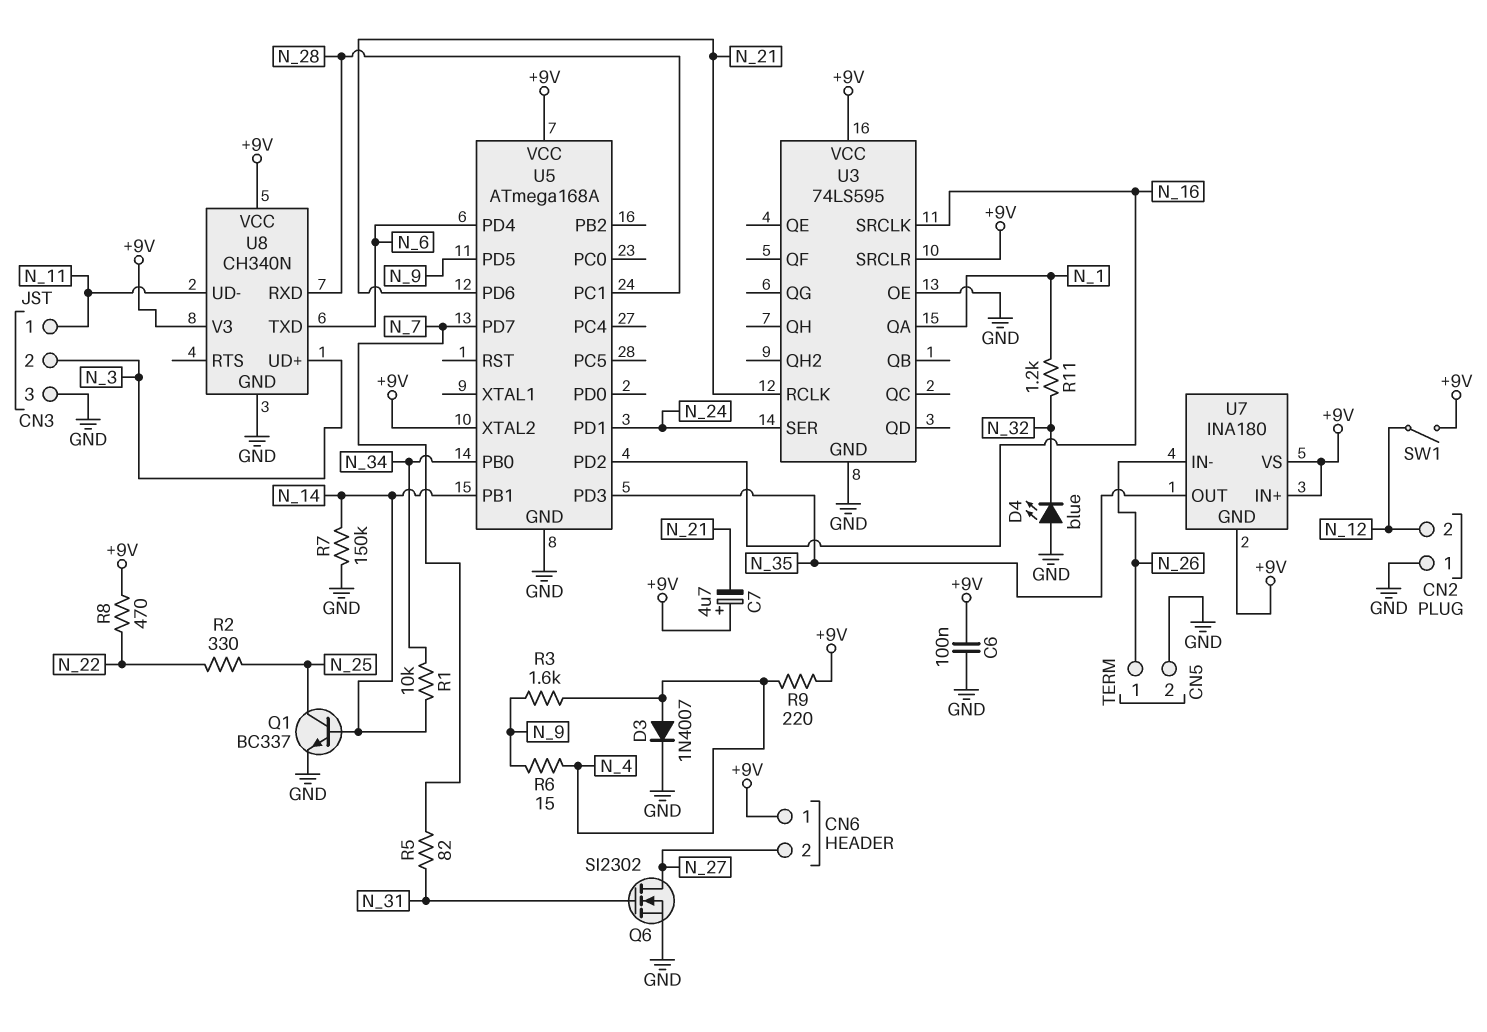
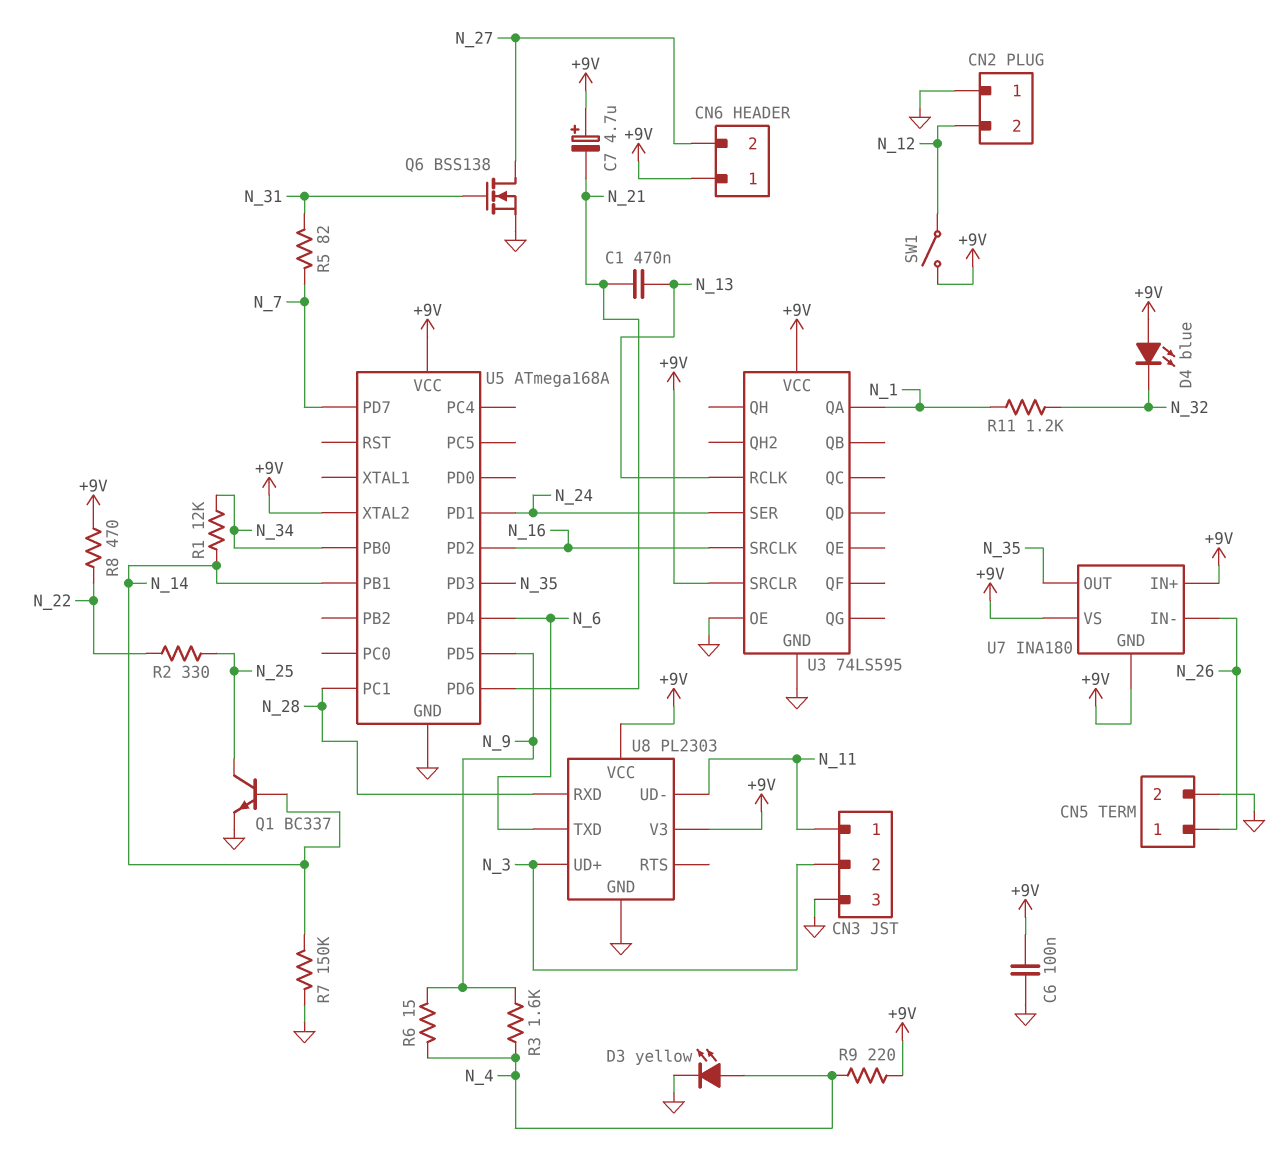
C1: none -> 470nF (N_13, N_21)
D3: diode 1N4007 (A N_4, K GND) -> LED yellow (A N_4, K GND)
D4: LED blue (A GND, K N_32) -> LED blue (A +9V, K N_32)
Q6: NMOS SI2302 (G N_31, D N_27, S GND) -> NMOS BSS138 (G N_31, D N_27, S GND)
R1: 10k (N_14, N_34) -> 12k (N_14, N_34)
U3 pin RCLK: N_21 -> N_13
U8: CH340N -> PL2303

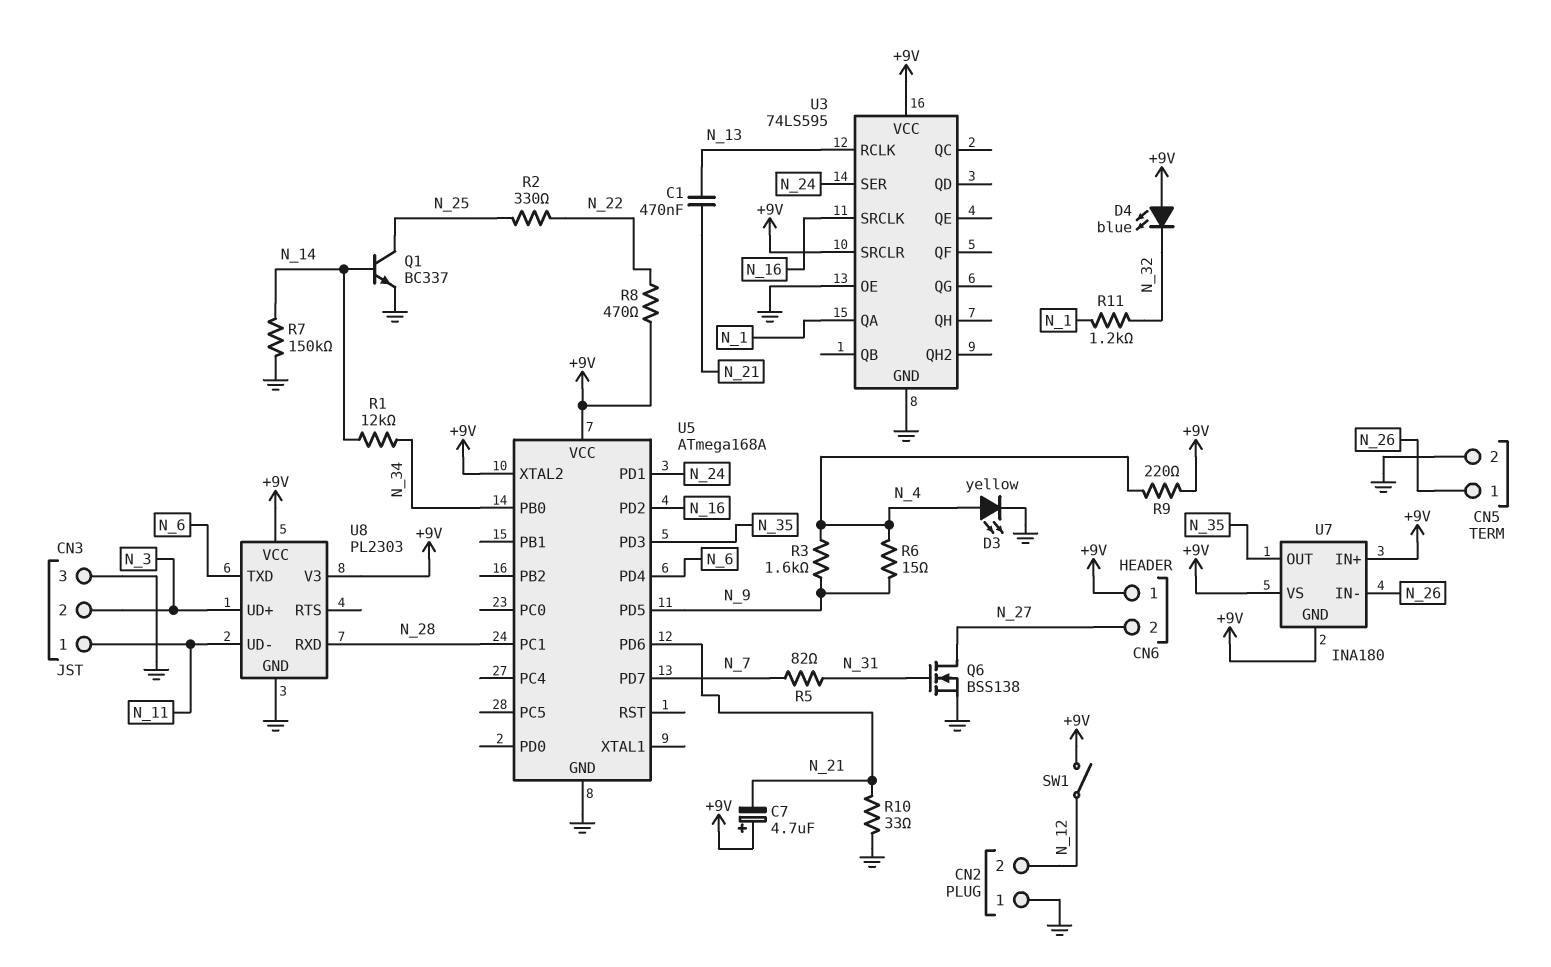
C6: 100nF (+9V, GND) -> none
R10: none -> 33 (GND, N_21)
U5 pin PB1: N_14 -> none

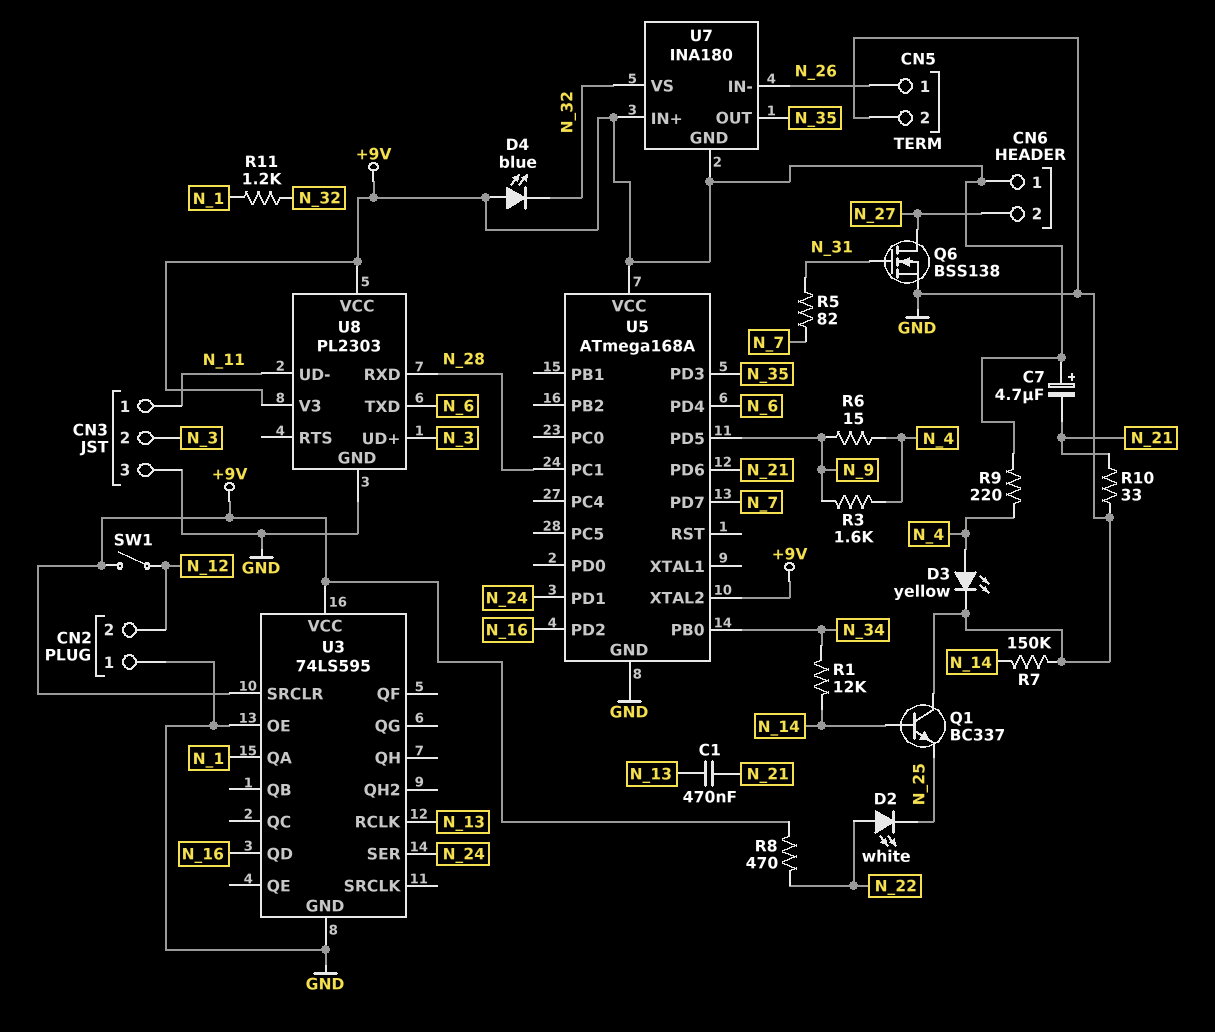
D2: none -> LED white (A N_22, K N_25)
Q1: NPN BC337 (B N_14, C N_25, E GND) -> NPN BC337 (B N_14, C GND, E N_25)
R2: 330 (N_22, N_25) -> none
U3 pin QD: none -> N_16
U3 pin SRCLK: N_16 -> none
U7 pin VS: +9V -> N_32

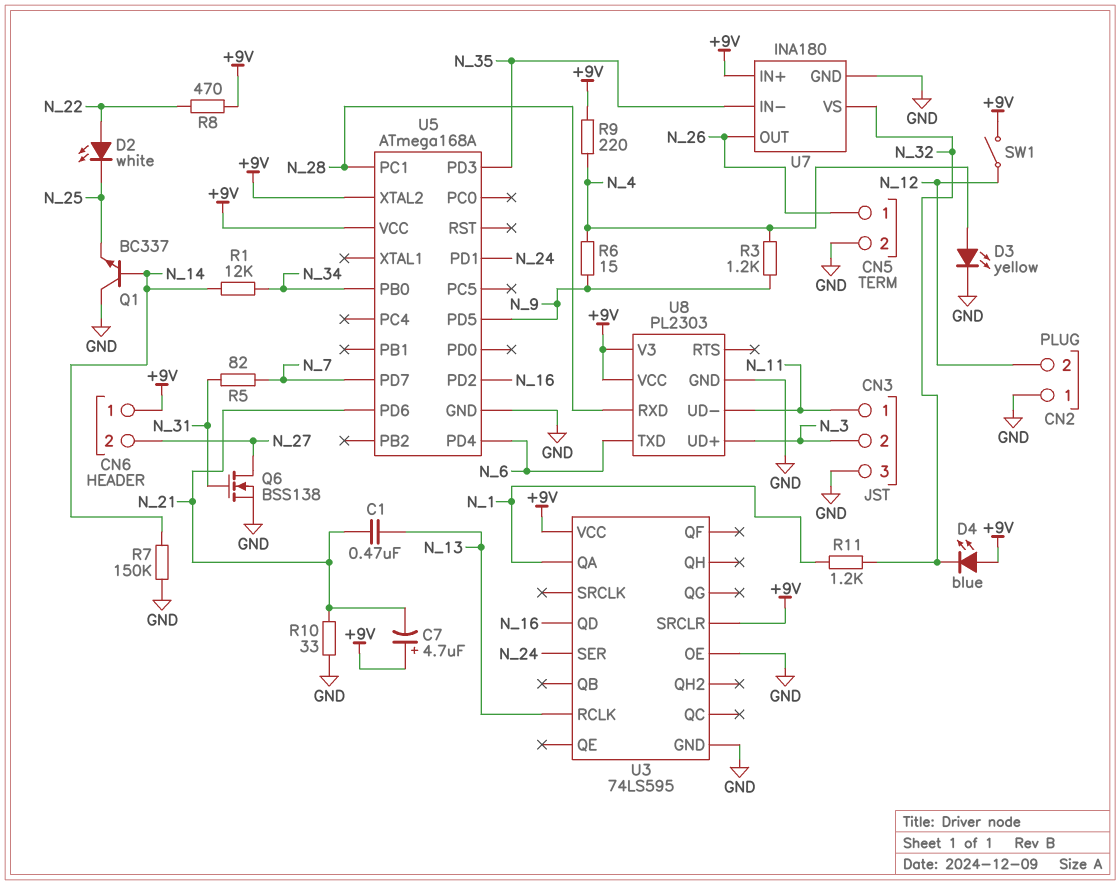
R3: 1.6k (N_4, N_9) -> 1.2k (N_4, N_9)
U7 pin GND: +9V -> GND
U7 pin IN-: N_26 -> N_35
U7 pin OUT: N_35 -> N_26

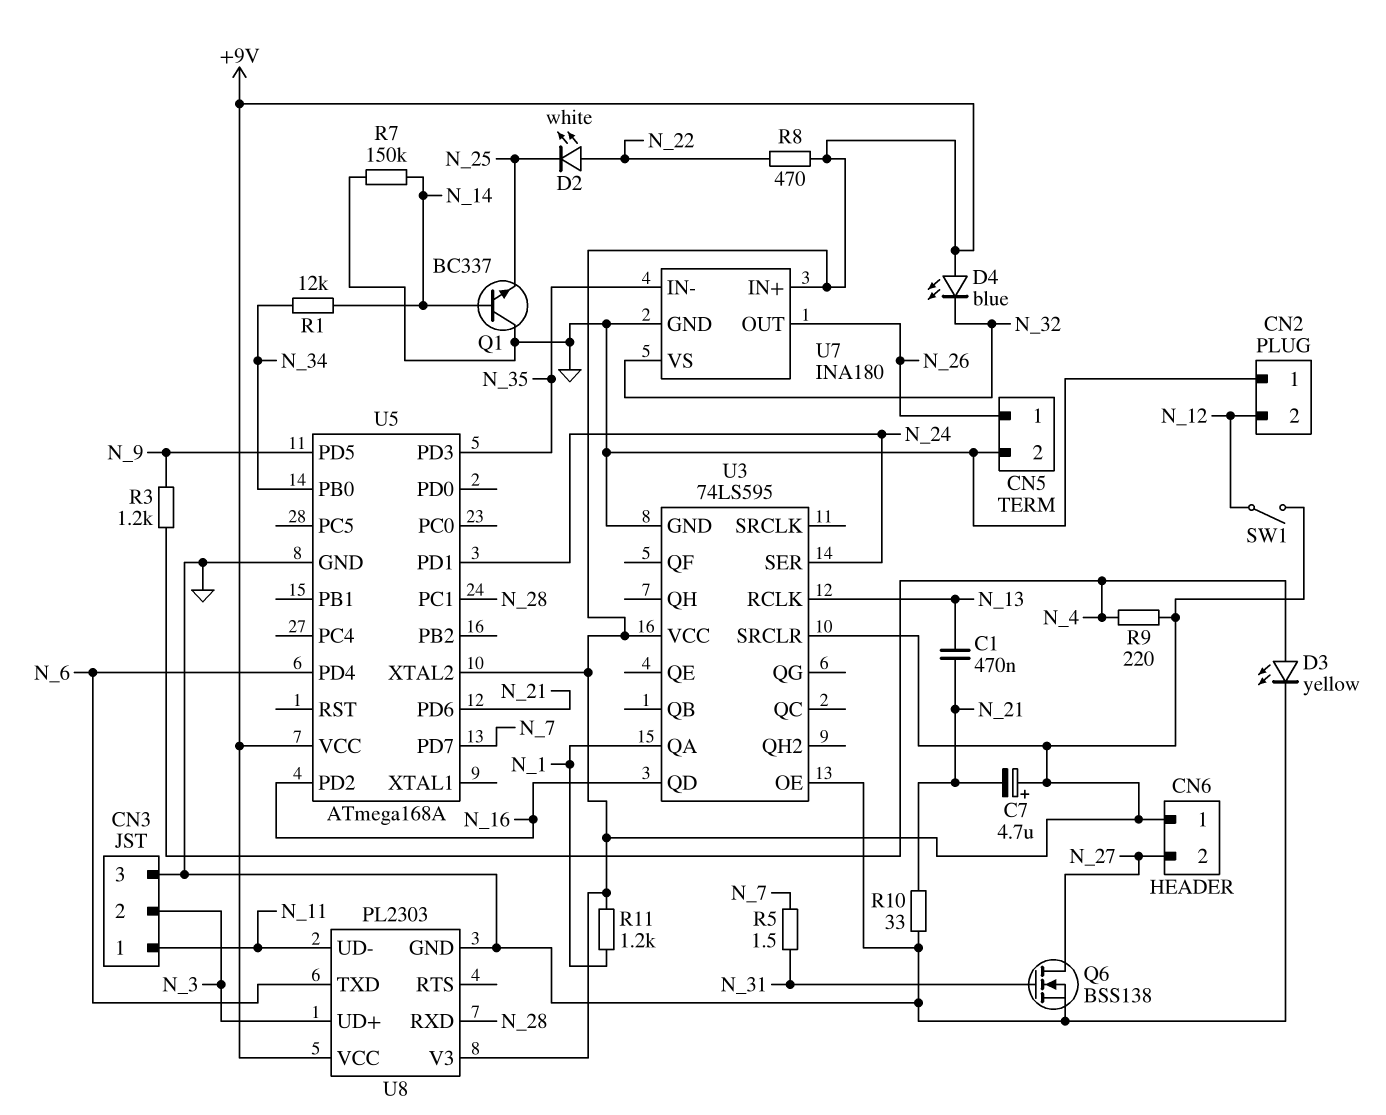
R5: 82 (N_7, N_31) -> 1.5 (N_7, N_31)
R6: 15 (N_4, N_9) -> none
R11: 1.2k (N_1, N_32) -> 1.2k (+9V, N_1)

